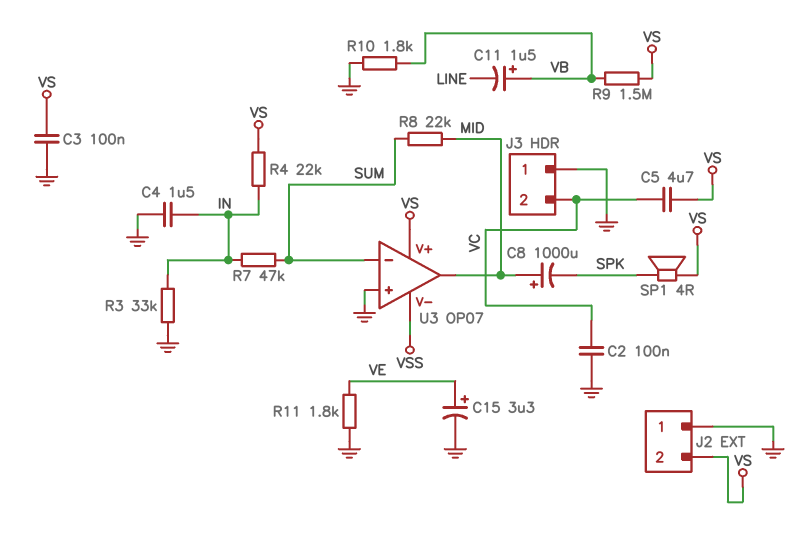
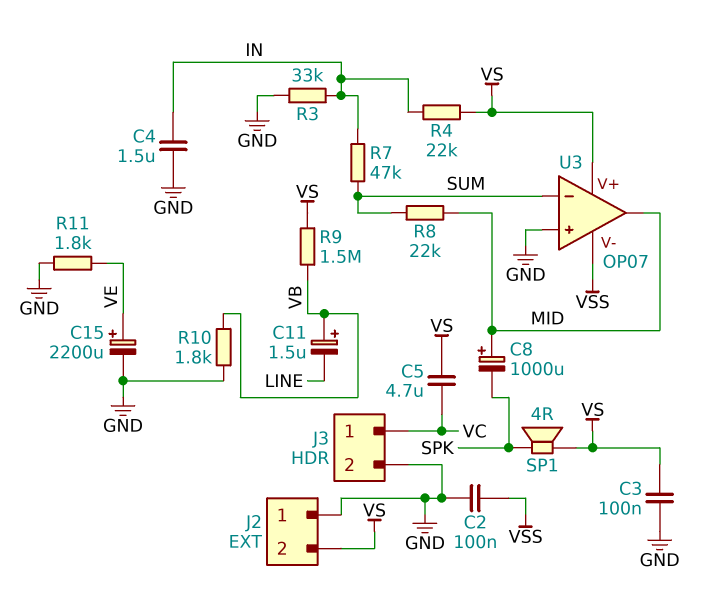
C2: 100nF (GND, VC) -> 100nF (GND, VSS)
C15: 3.3uF (plus VE, minus GND) -> 2200uF (plus VE, minus GND)
J3 pin 1: GND -> VC
J3 pin 2: VC -> GND

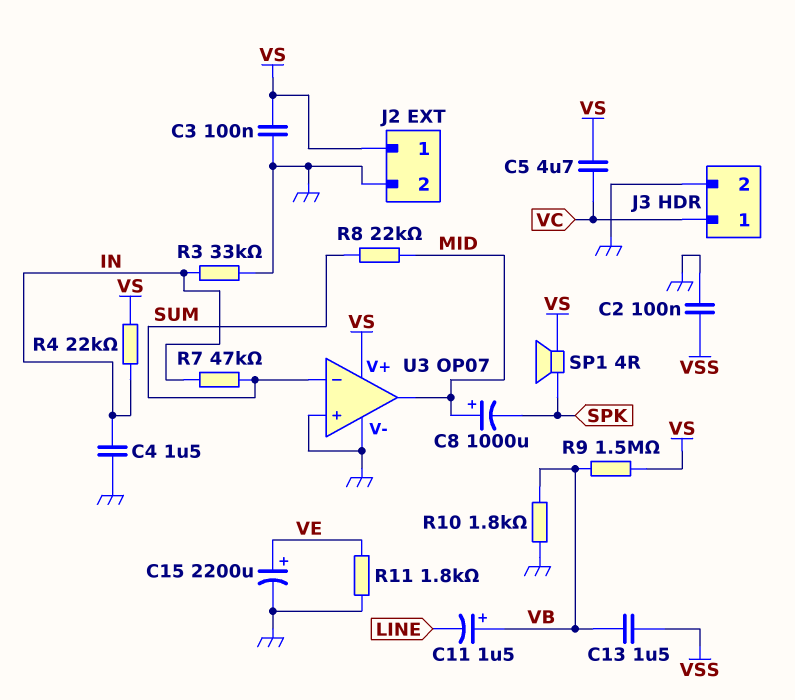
C13: none -> 1.5uF (VB, VSS)
J2 pin 1: GND -> VS
J2 pin 2: VS -> GND
U3 pin V-: VSS -> GND

